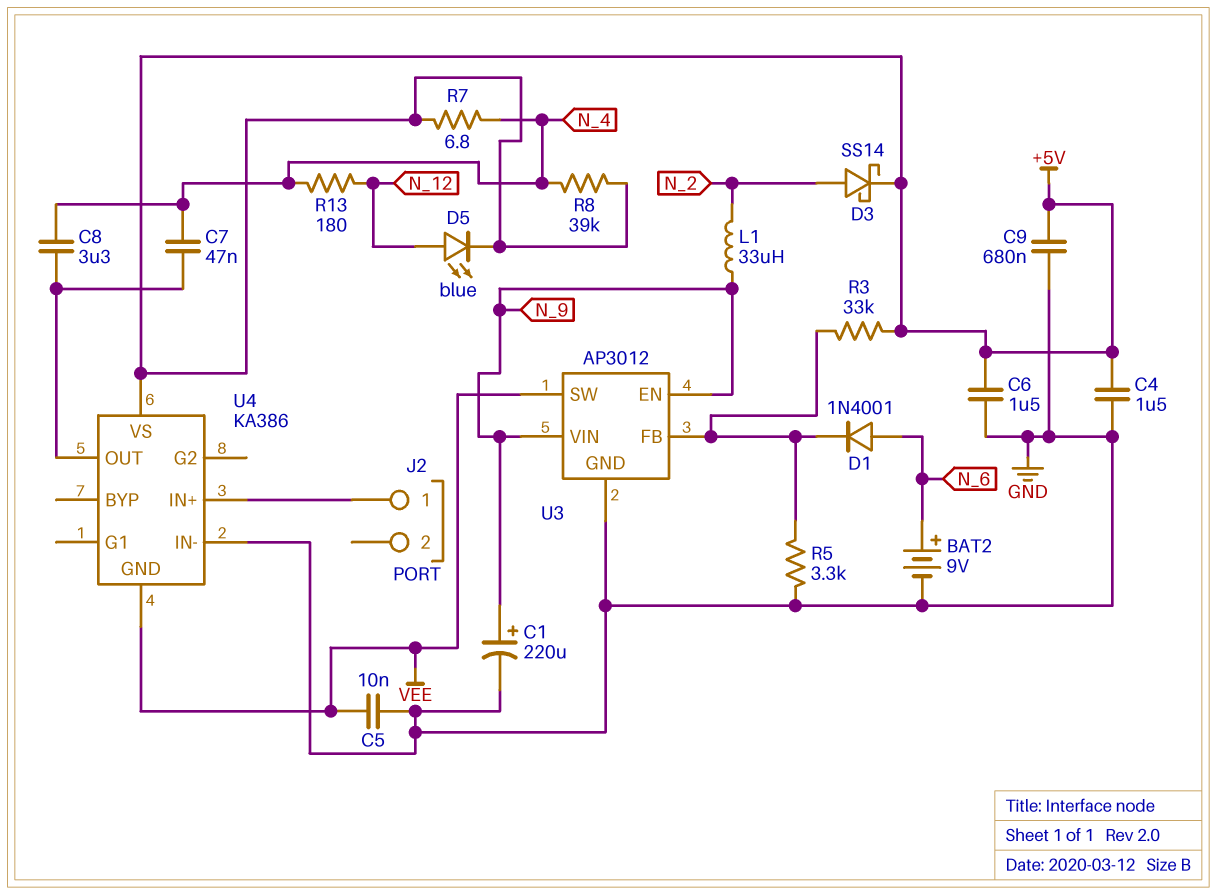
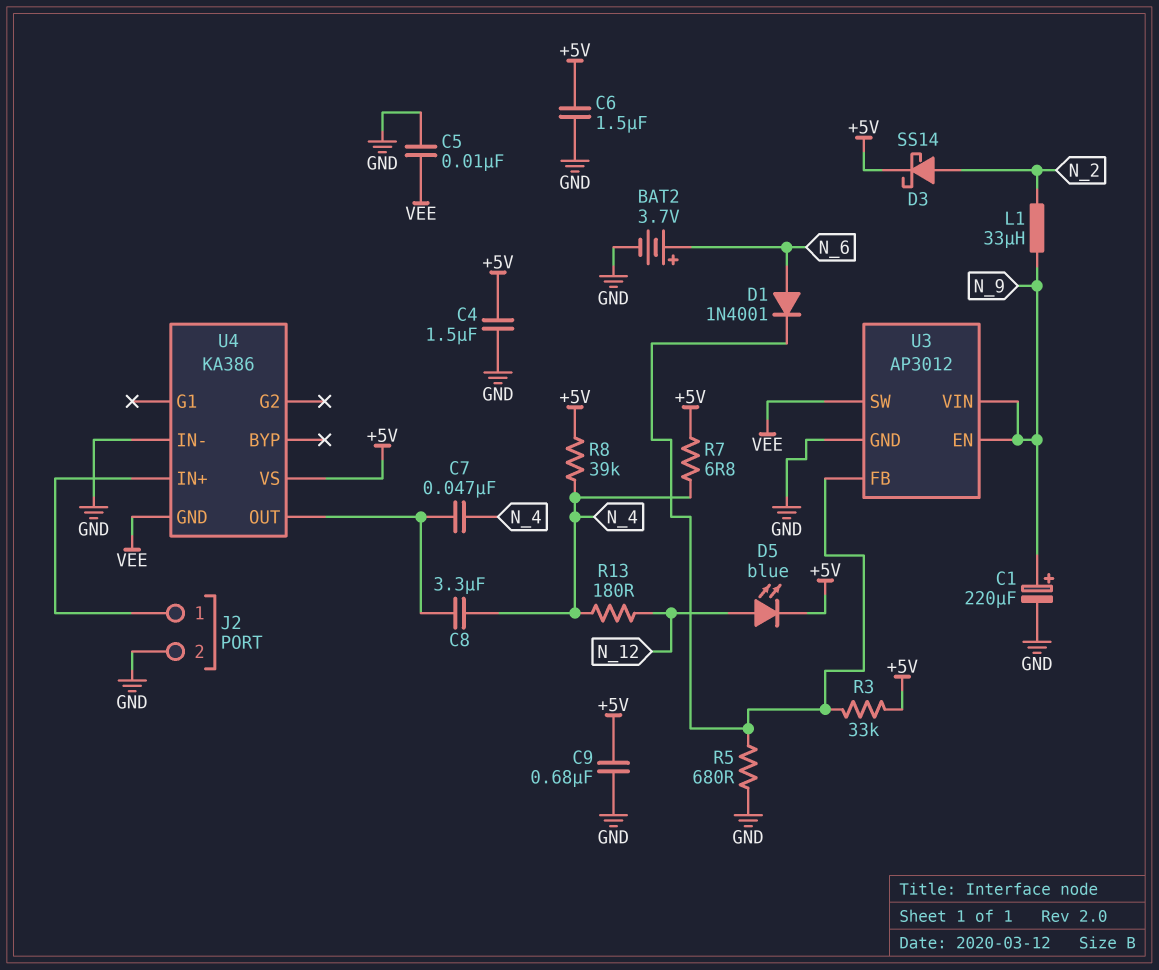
BAT2: 9V (plus N_6, minus GND) -> 3.7V (plus N_6, minus GND)
J2 pin 2: none -> GND
R5: 3.3k (GND, U3/FB) -> 680 (GND, U3/FB)

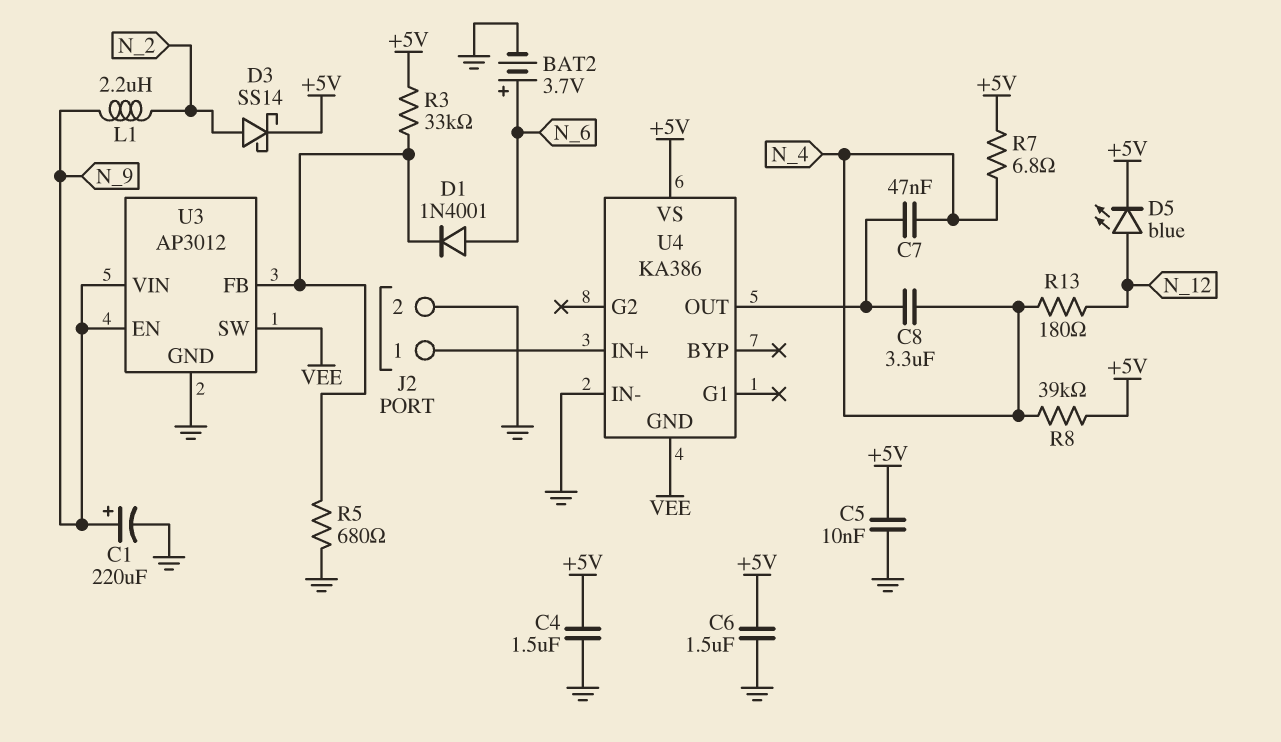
C5: 10nF (GND, VEE) -> 10nF (+5V, GND)
C9: 680nF (+5V, GND) -> none
L1: 33uH (N_2, N_9) -> 2.2uH (N_2, N_9)

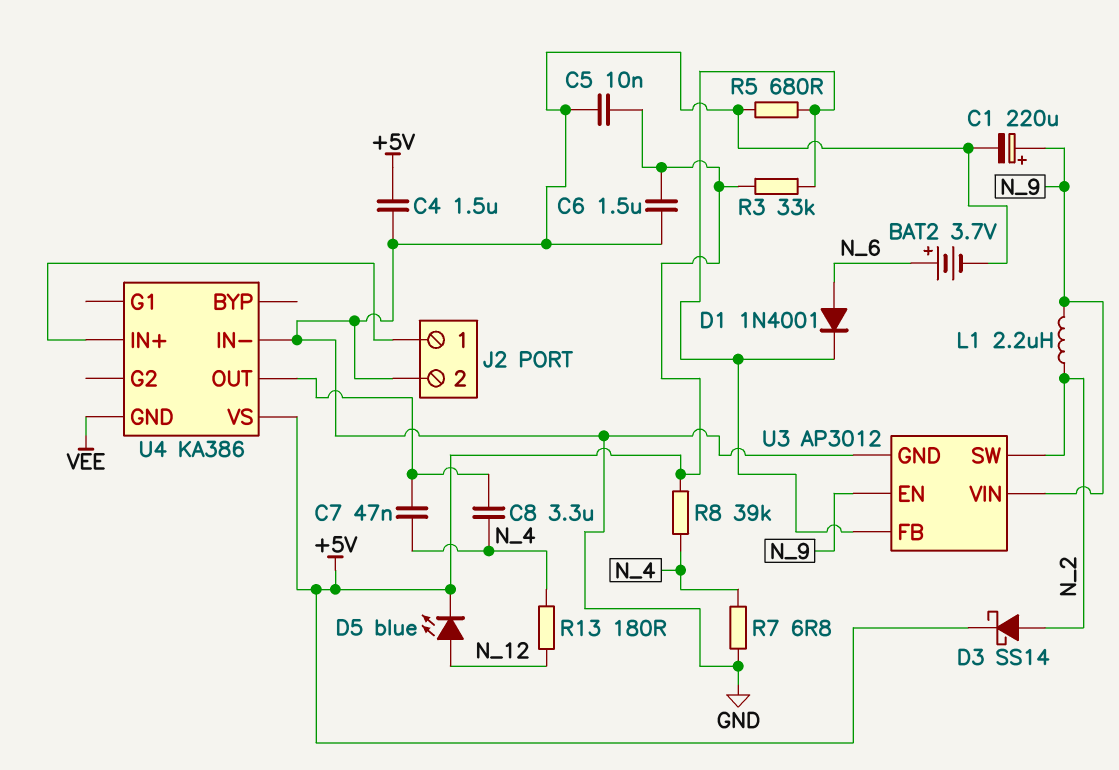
R7: 6.8 (+5V, N_4) -> 6.8 (GND, N_4)
U3 pin SW: VEE -> N_2

